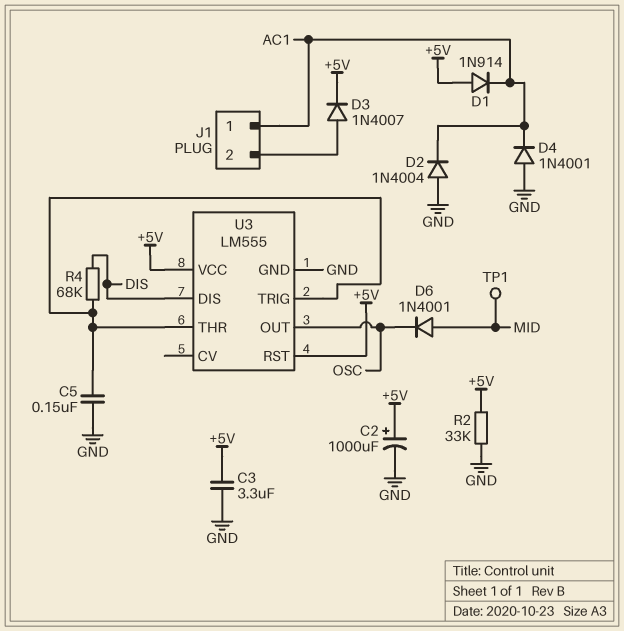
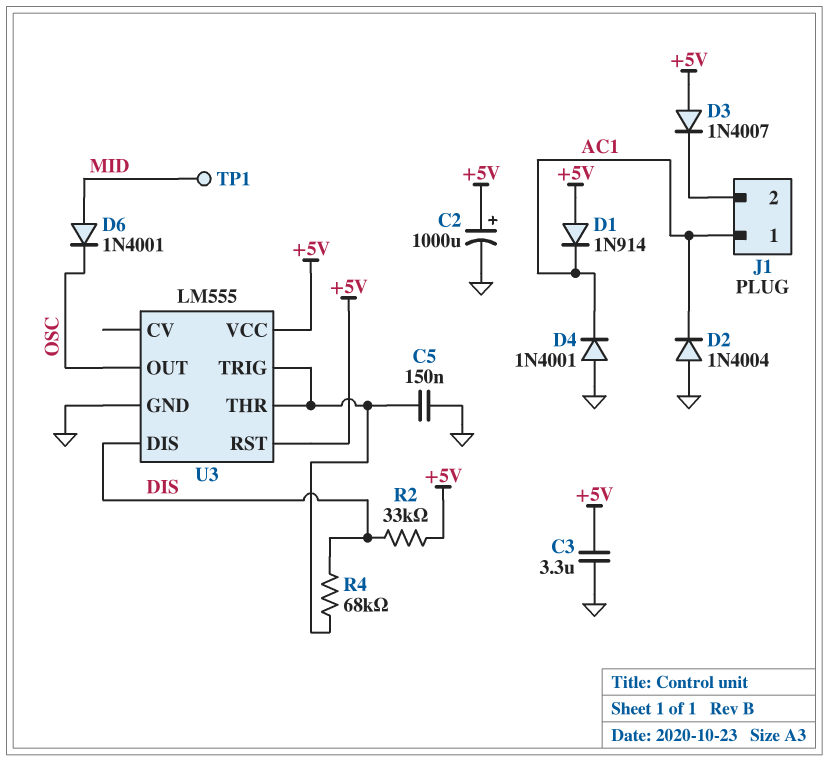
D3: diode 1N4007 (A J1/2, K +5V) -> diode 1N4007 (A +5V, K J1/2)
R2: 33k (+5V, GND) -> 33k (+5V, DIS)

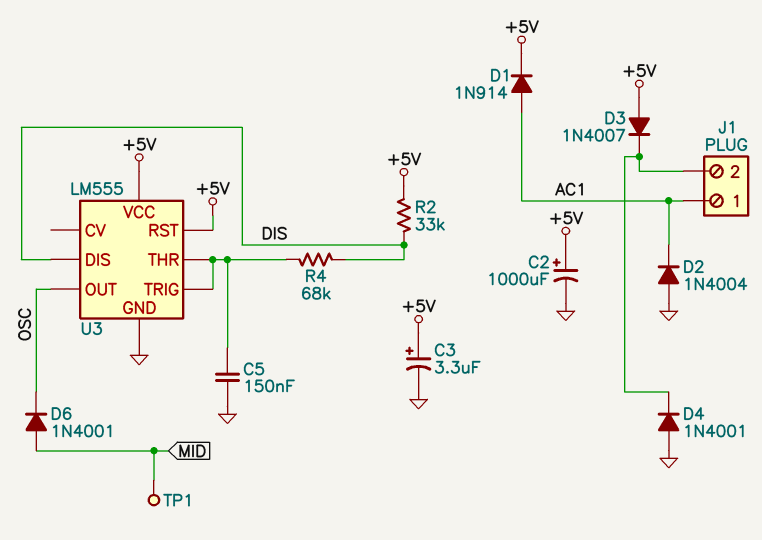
C3: 3.3uF (+5V, GND) -> 3.3uF (plus +5V, minus GND)
D1: diode 1N914 (A +5V, K AC1) -> diode 1N914 (A AC1, K +5V)
D4: diode 1N4001 (A GND, K AC1) -> diode 1N4001 (A GND, K J1/2)

